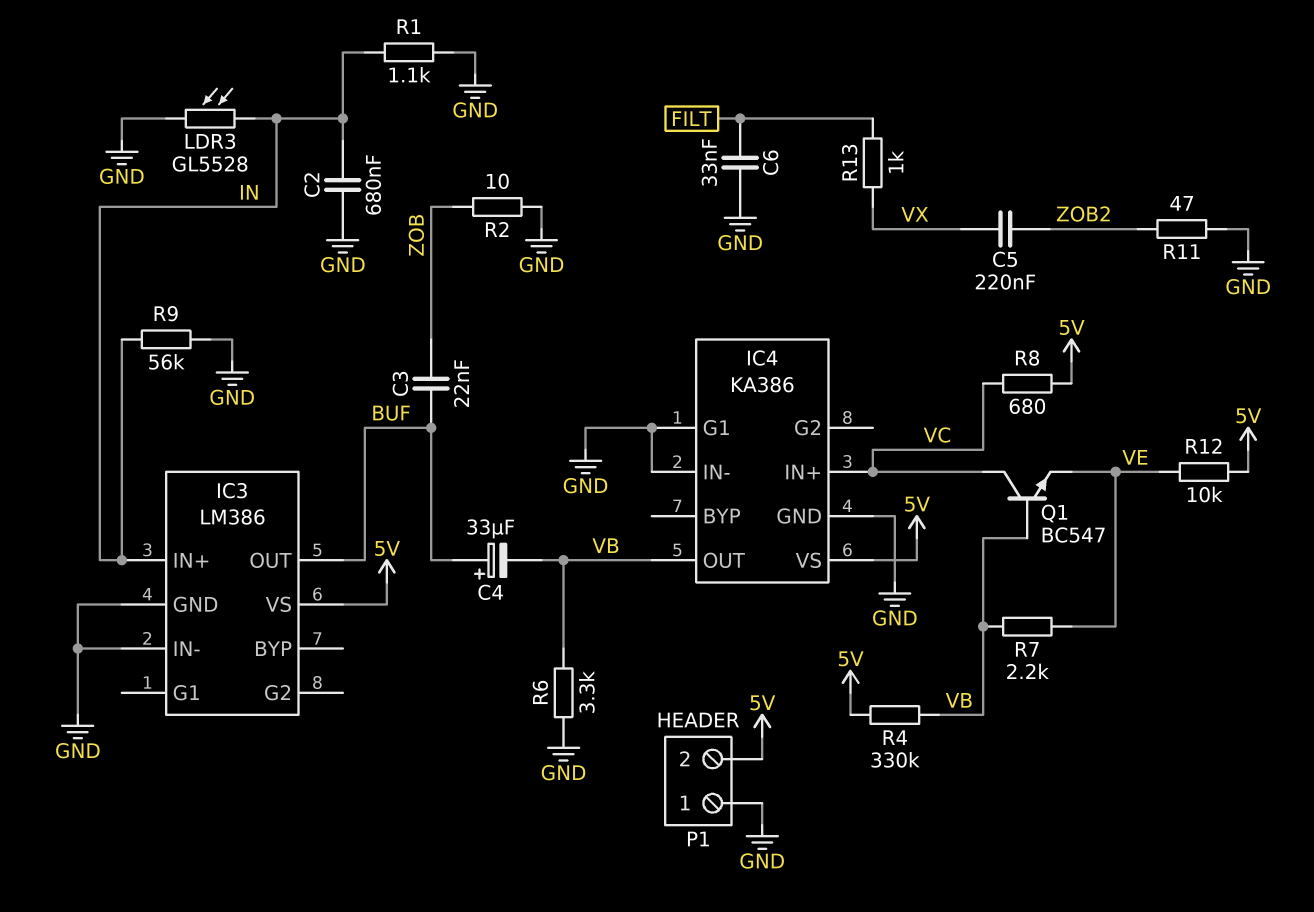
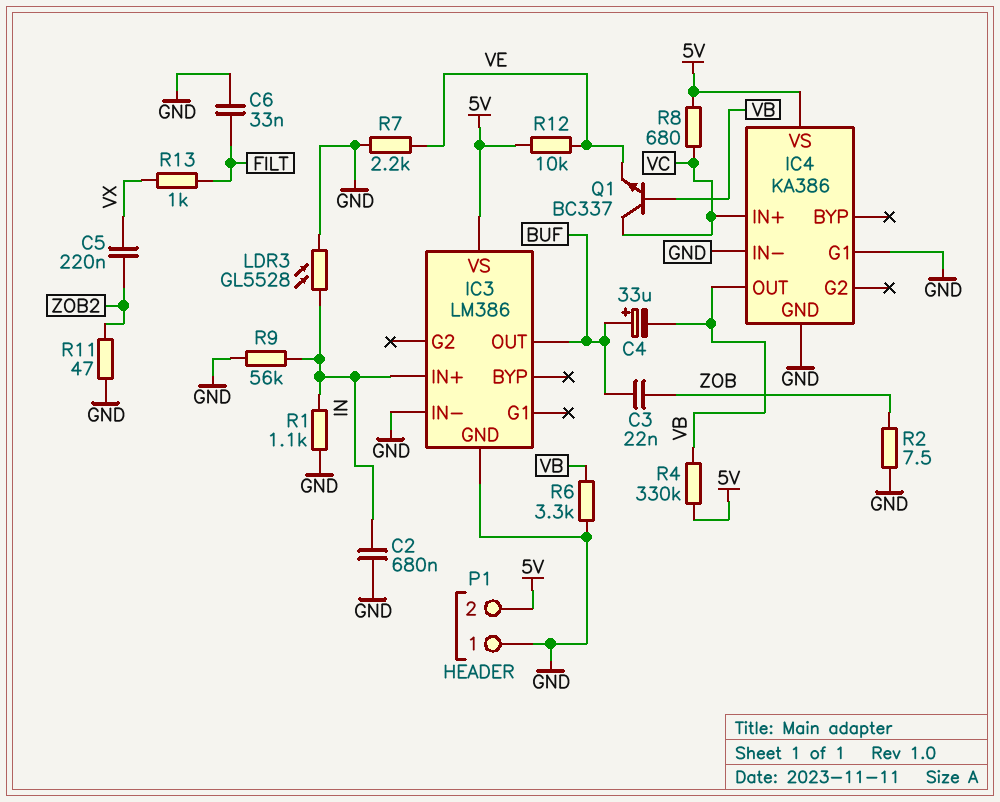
Q1: NPN BC547 (B VB, C VC, E VE) -> NPN BC337 (B VB, C VC, E VE)
R2: 10 (GND, ZOB) -> 7.5 (GND, ZOB)
R7: 2.2k (VB, VE) -> 2.2k (GND, VE)

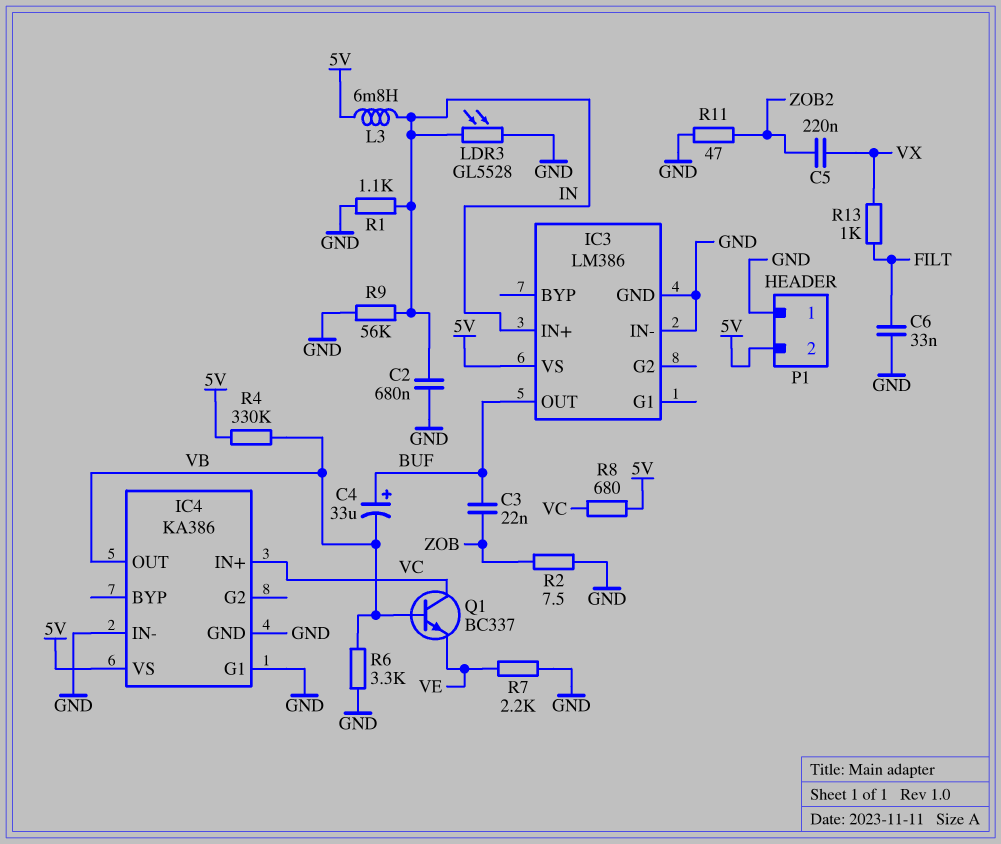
L3: none -> 6.8mH (5V, IN)
R12: 10k (5V, VE) -> none

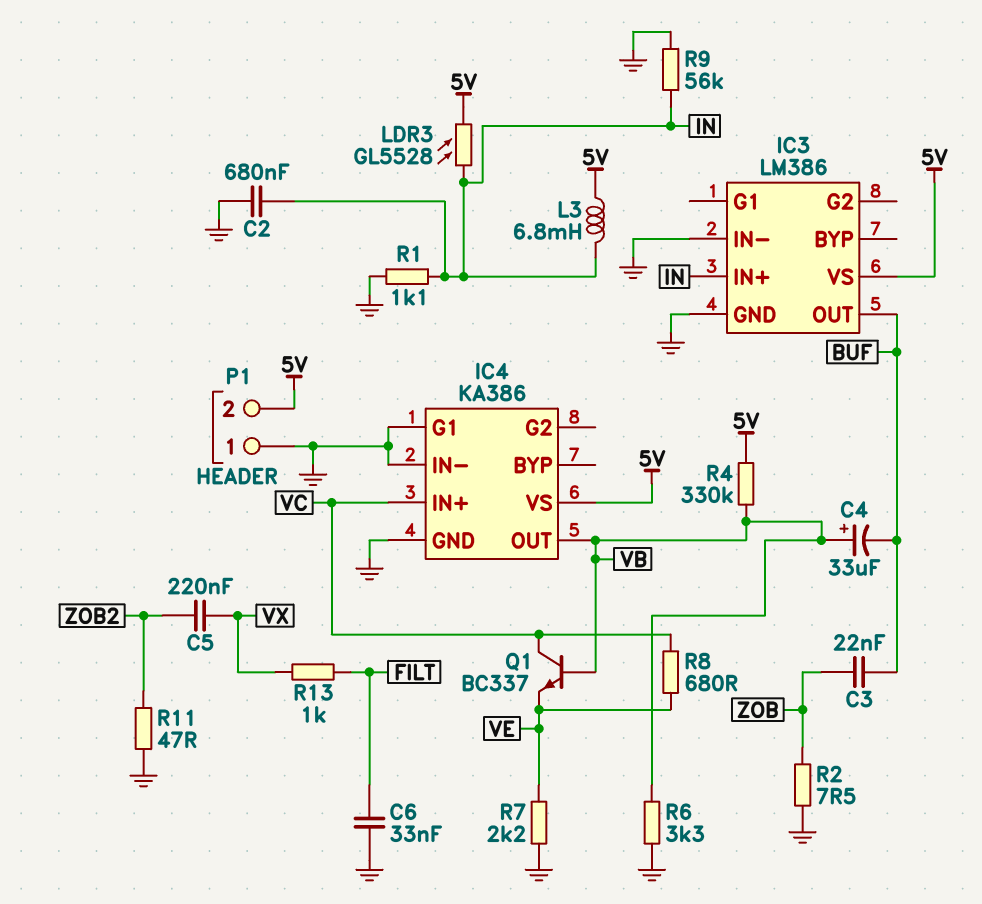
C4: 33uF (plus BUF, minus VB) -> 33uF (plus VB, minus BUF)
LDR3: GL5528 (GND, IN) -> GL5528 (5V, IN)
R8: 680 (5V, VC) -> 680 (VC, VE)

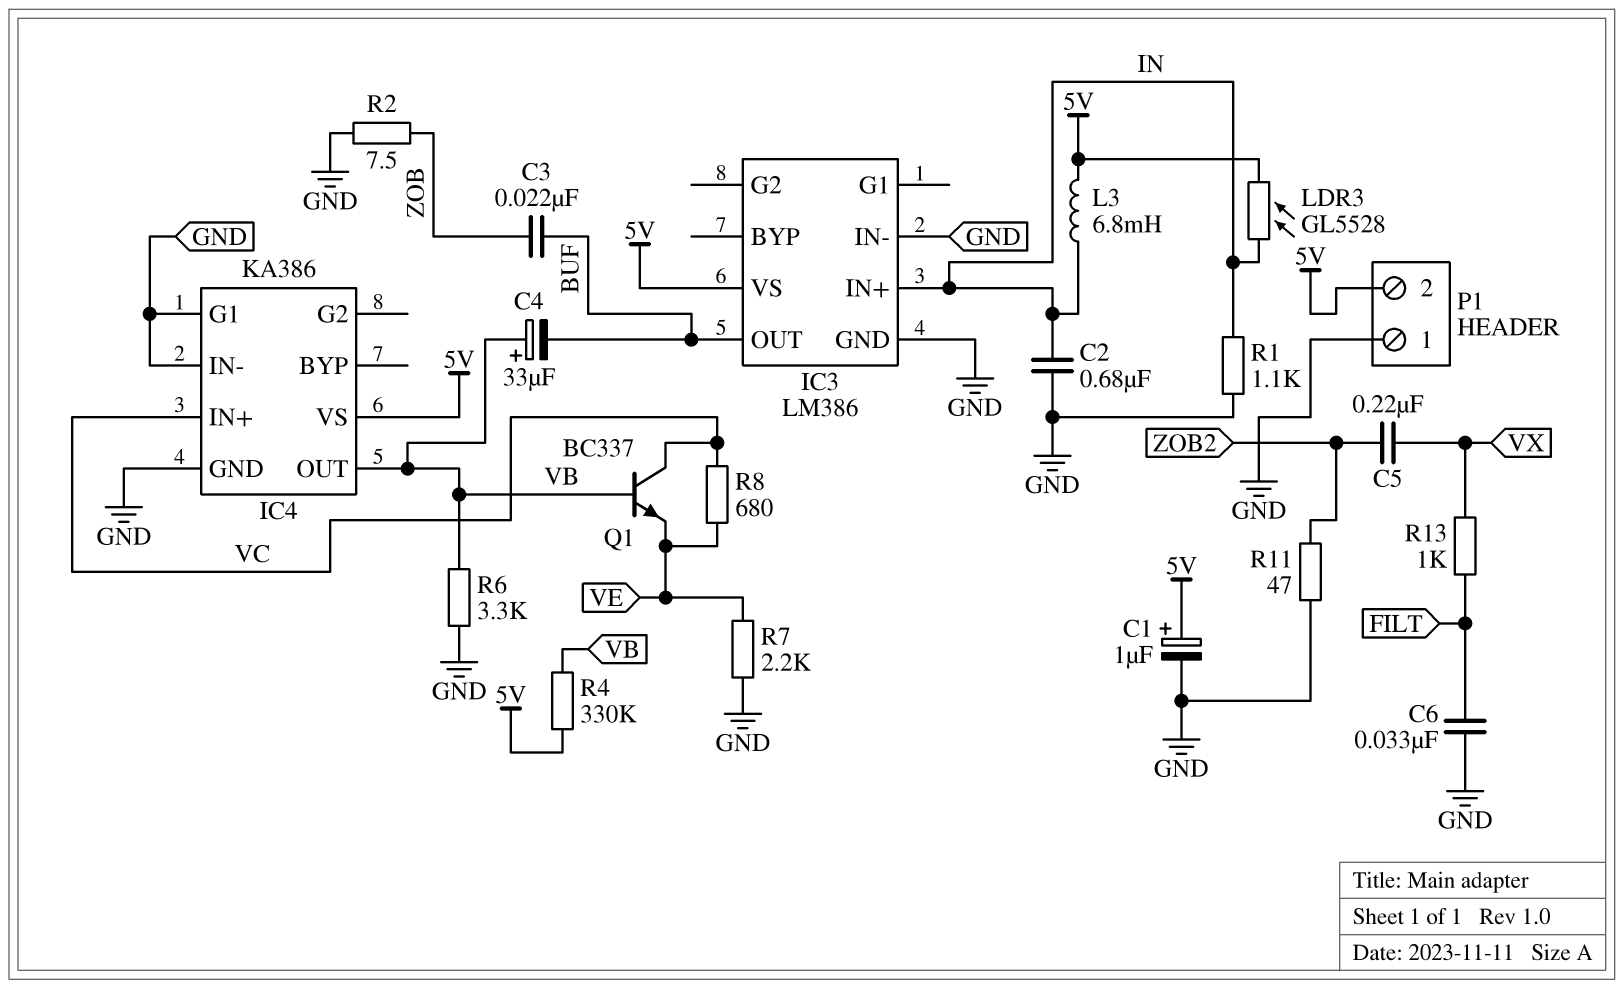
C1: none -> 1uF (plus 5V, minus GND)
R9: 56k (GND, IN) -> none

